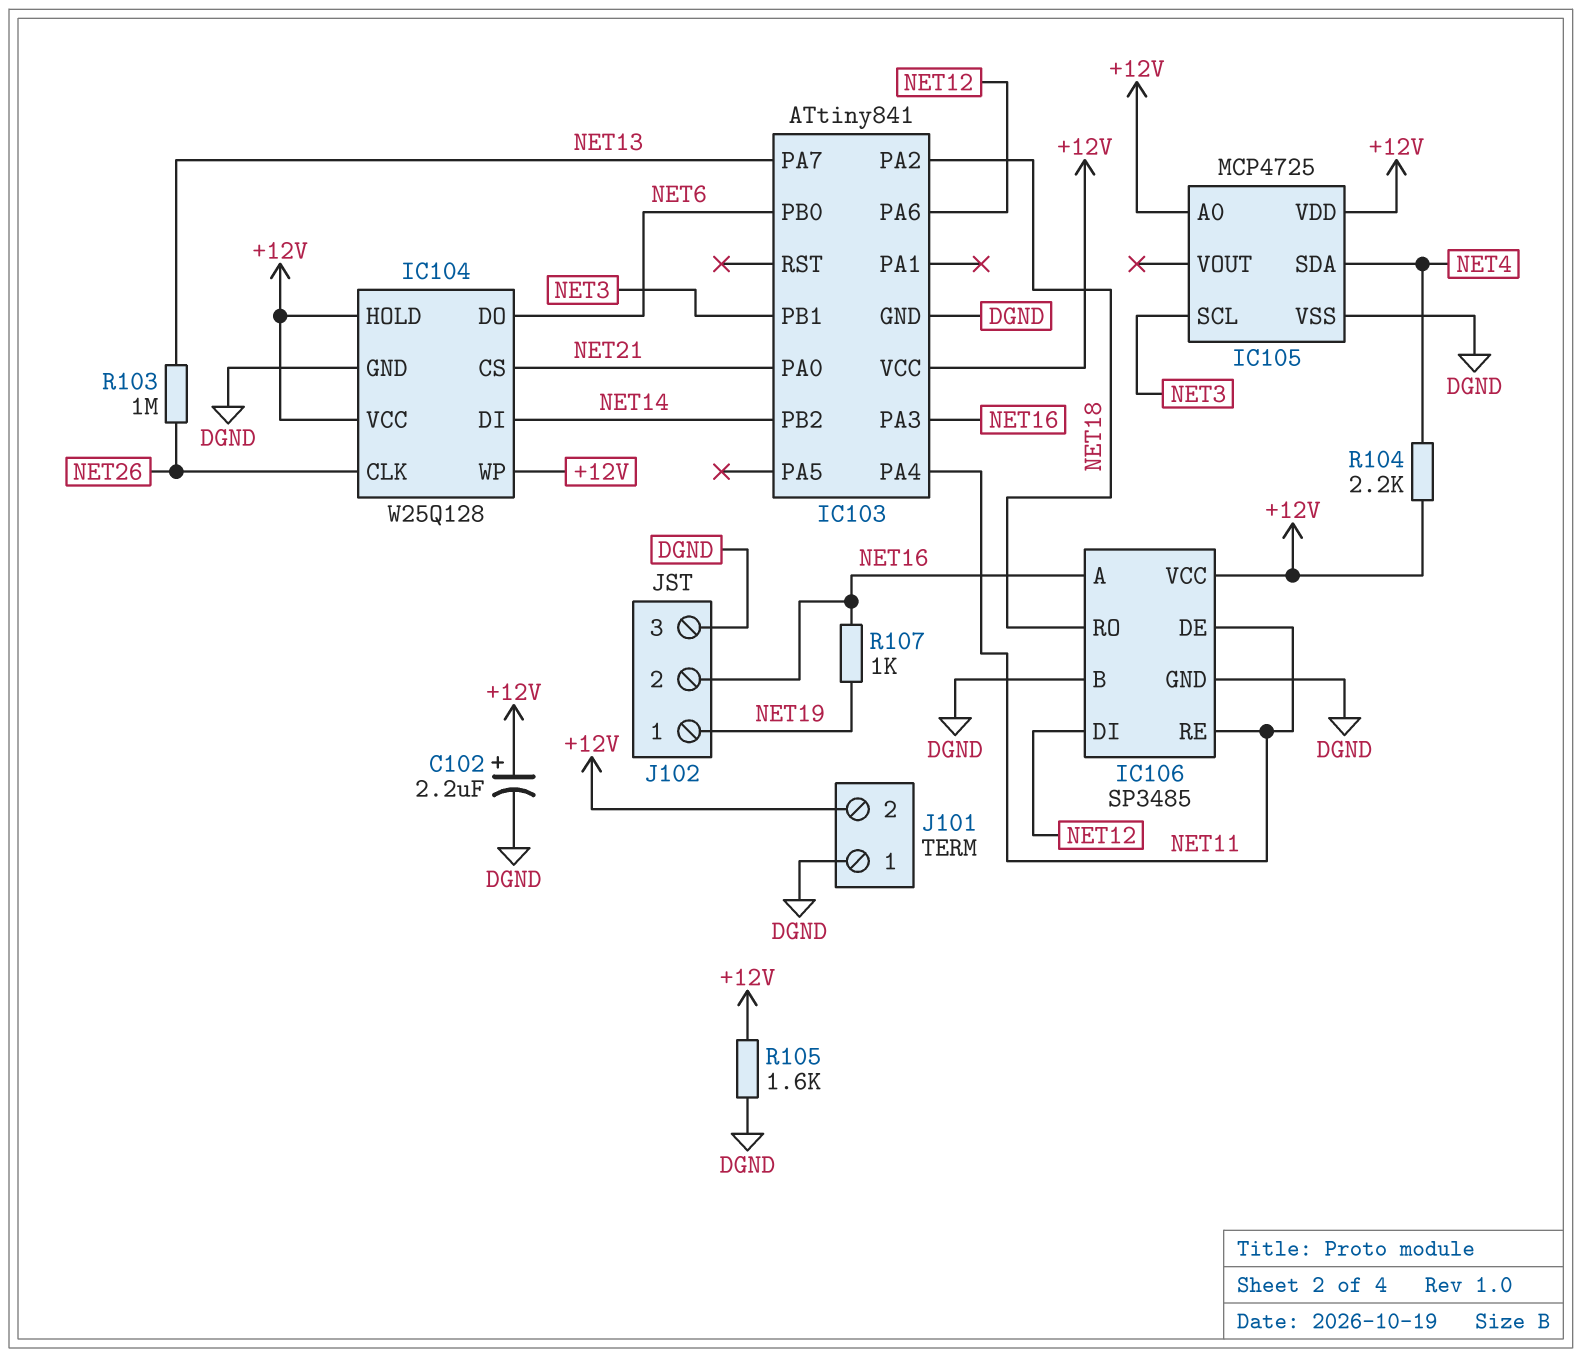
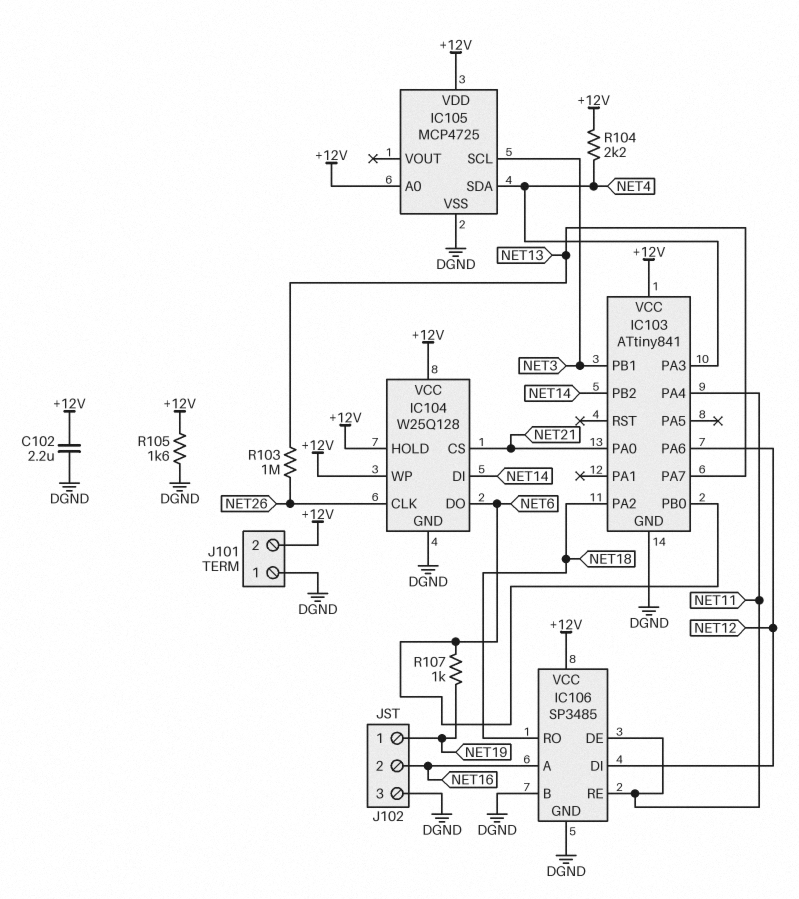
C102: 2.2uF (plus +12V, minus DGND) -> 2.2uF (+12V, DGND)
IC103 pin PA3: NET16 -> NET4
R107: 1k (NET16, NET19) -> 1k (NET6, NET19)

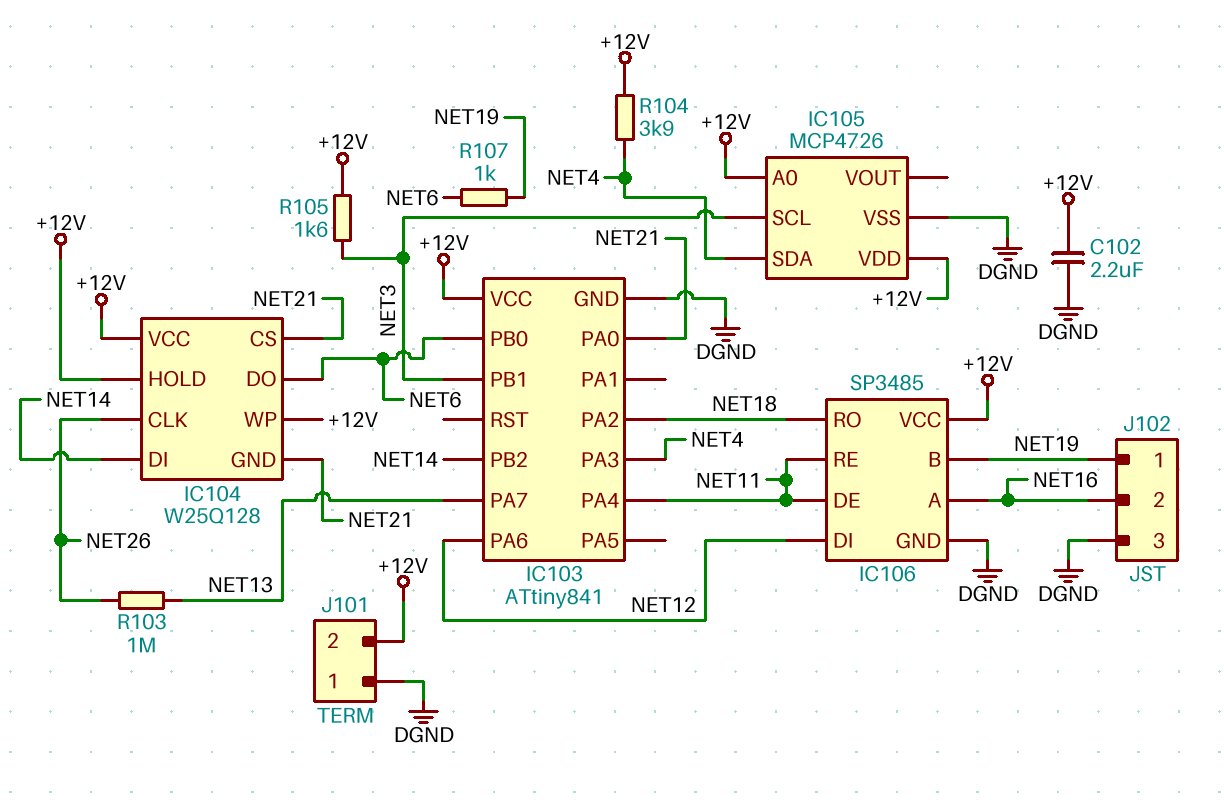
IC104 pin GND: DGND -> NET21
IC105: MCP4725 -> MCP4726
IC106 pin B: DGND -> NET19
R104: 2.2k (+12V, NET4) -> 3.9k (+12V, NET4)
R105: 1.6k (+12V, DGND) -> 1.6k (+12V, NET3)

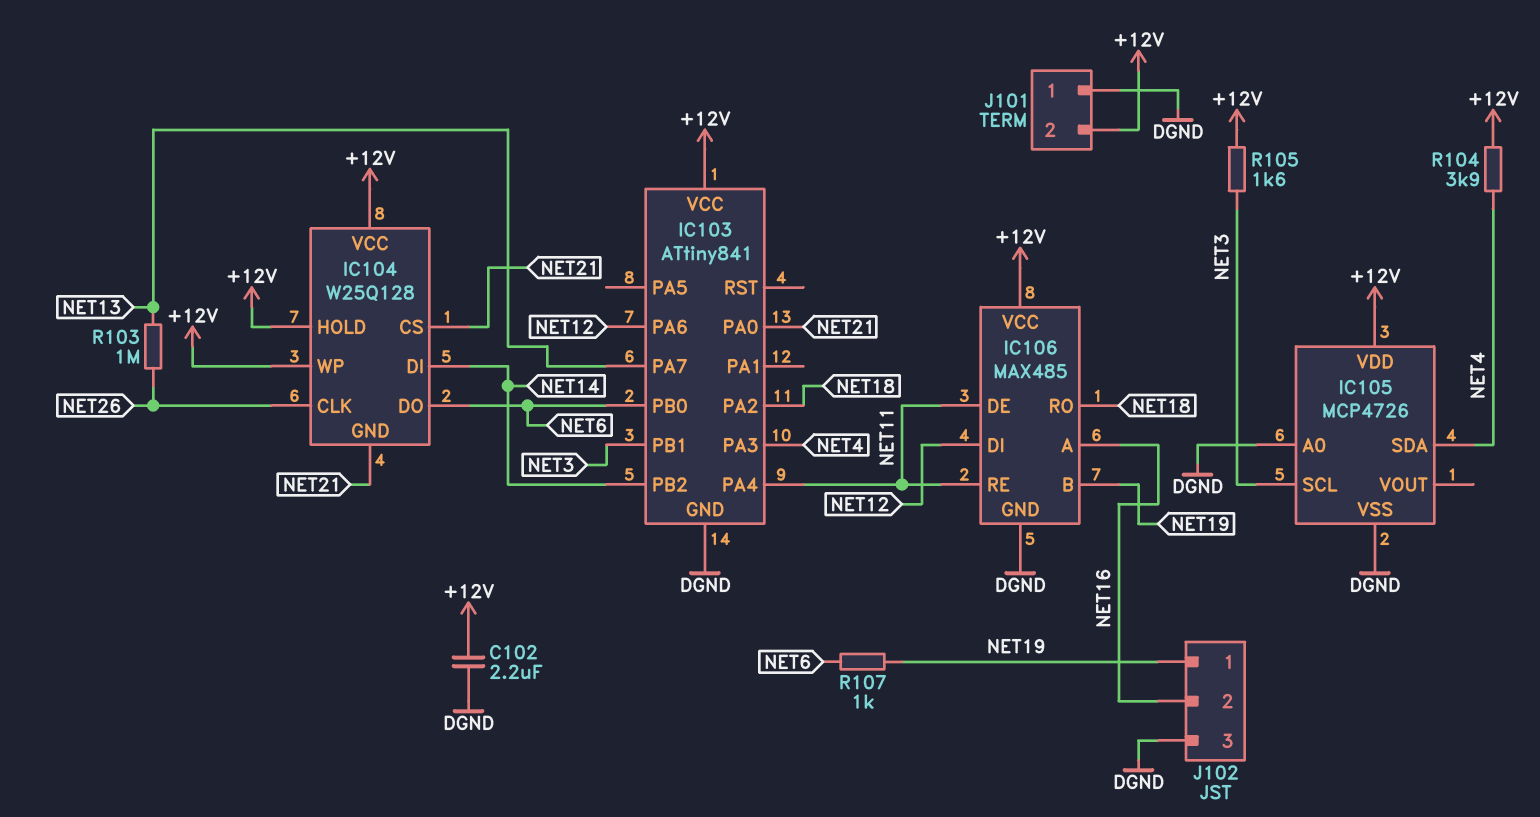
IC105 pin A0: +12V -> DGND
IC106: SP3485 -> MAX485

